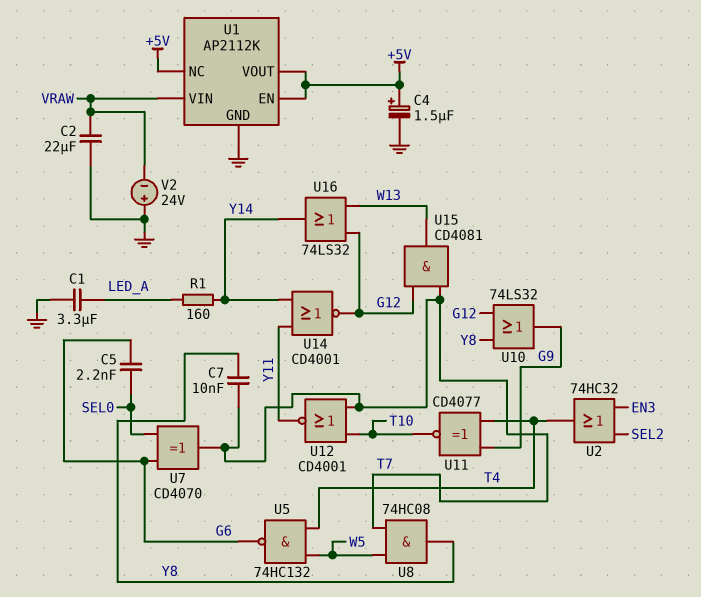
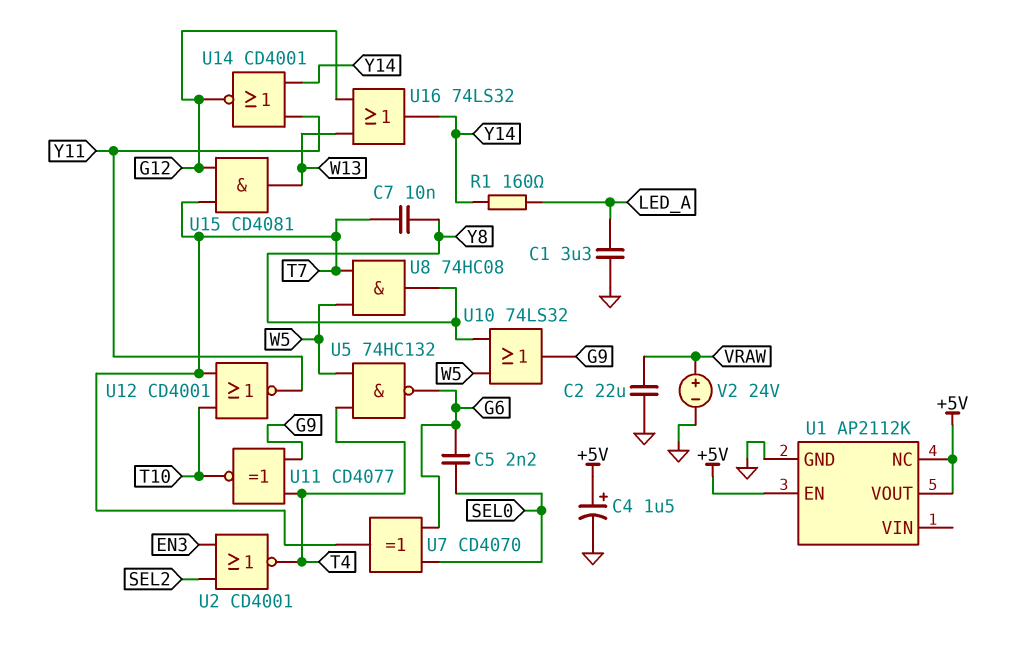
U1 pin VIN: VRAW -> none
U2: OR 74HC32 (in EN3, in SEL2, out T4) -> NOR CD4001 (in EN3, in SEL2, out T4)
U10: OR 74LS32 (in G12, in Y8, out G9) -> OR 74LS32 (in W5, in Y8, out G9)
V2: 24V (plus GND, minus VRAW) -> 24V (plus VRAW, minus GND)

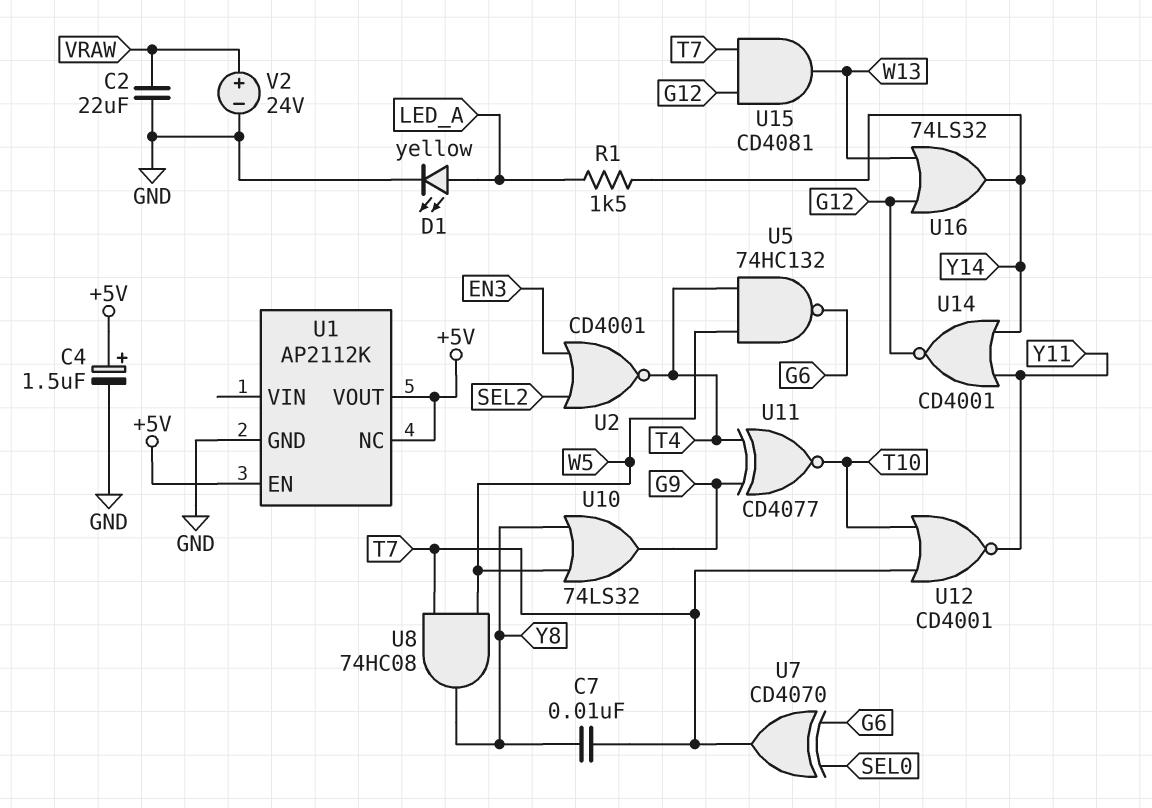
C1: 3.3uF (GND, LED_A) -> none
C5: 2.2nF (G6, SEL0) -> none
D1: none -> LED yellow (A LED_A, K GND)
R1: 160 (LED_A, Y14) -> 1.5k (LED_A, Y14)

